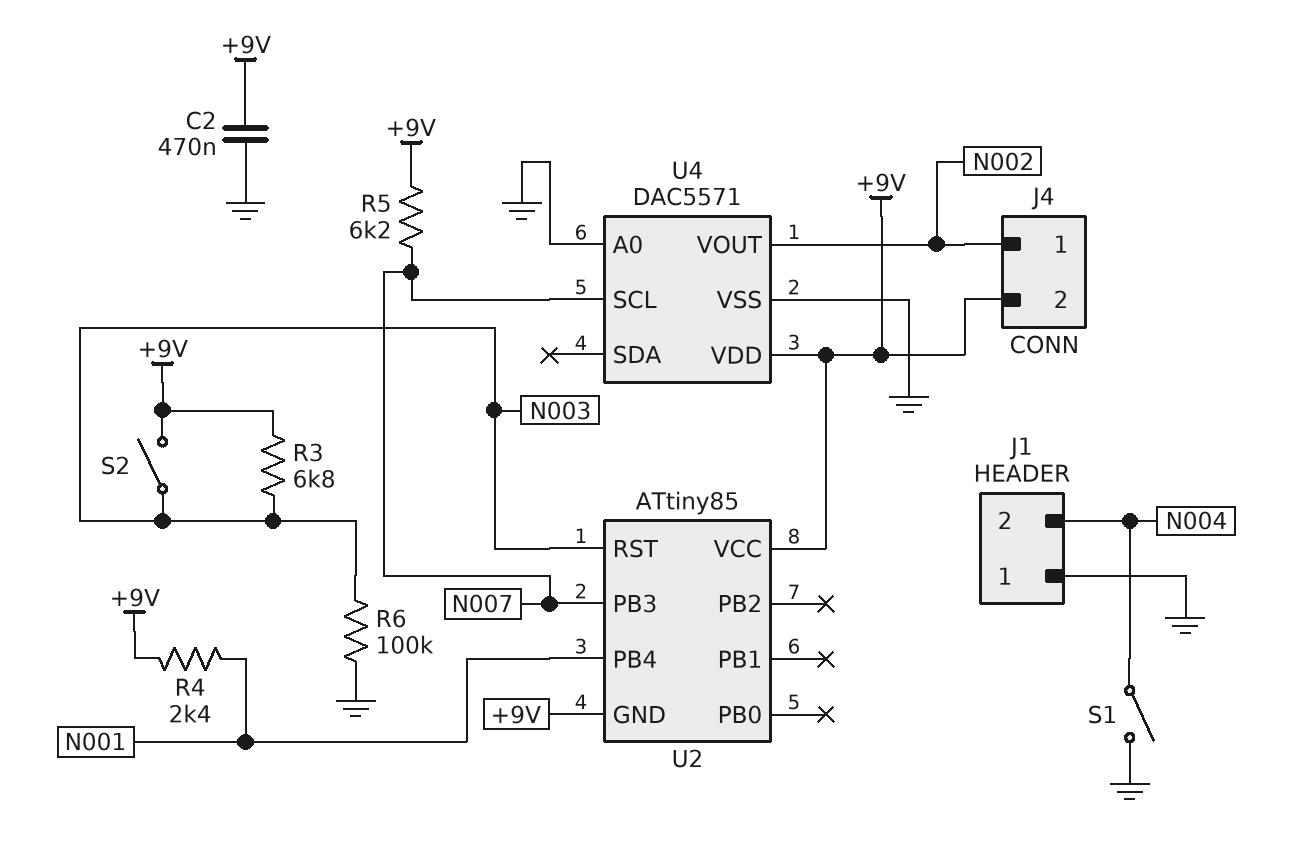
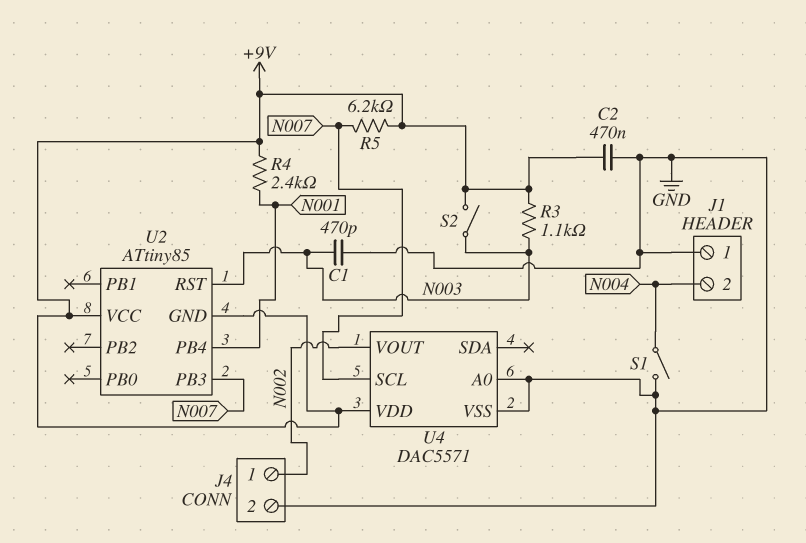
C1: none -> 470pF (GND, N003)
J4 pin 2: +9V -> GND
R3: 6.8k (+9V, N003) -> 1.1k (+9V, N003)
R6: 100k (GND, N003) -> none

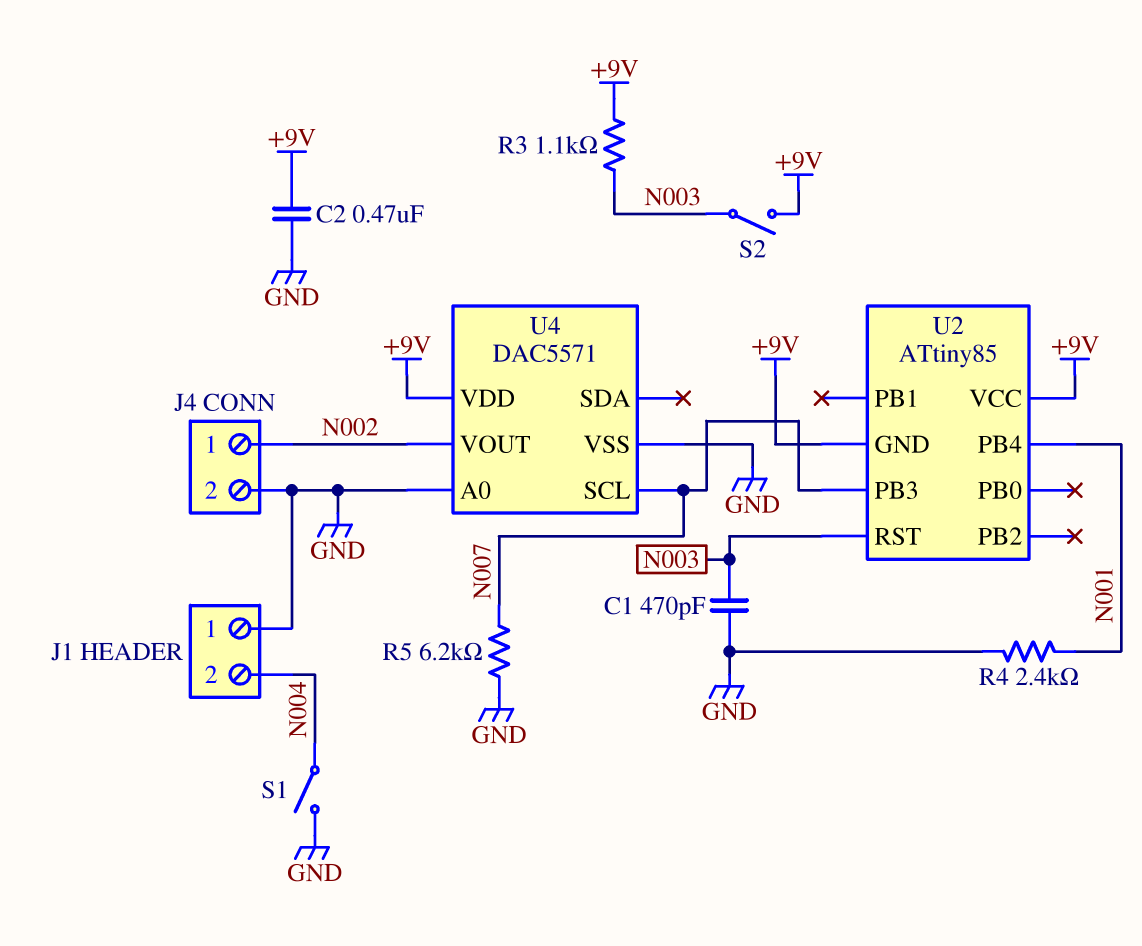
R4: 2.4k (+9V, N001) -> 2.4k (GND, N001)
R5: 6.2k (+9V, N007) -> 6.2k (GND, N007)

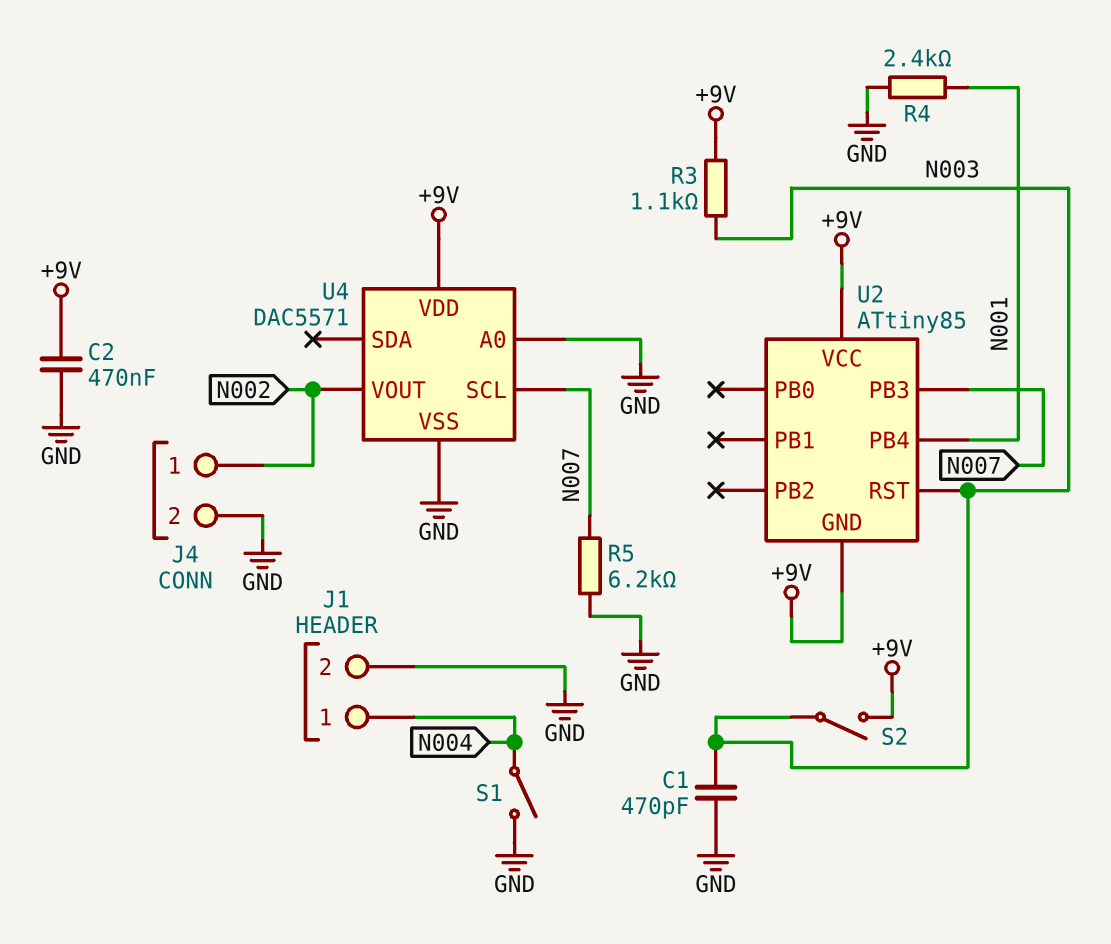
J1 pin 1: GND -> N004
J1 pin 2: N004 -> GND

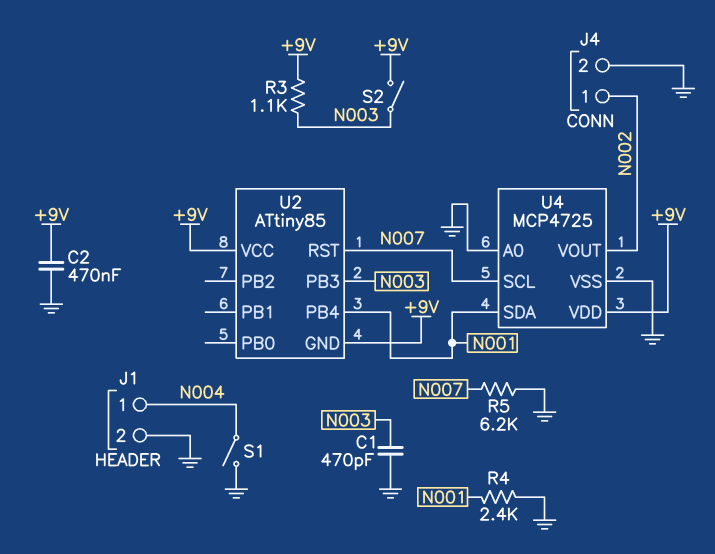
U2 pin PB3: N007 -> N003
U2 pin RST: N003 -> N007
U4: DAC5571 -> MCP4725
U4 pin SDA: none -> N001

